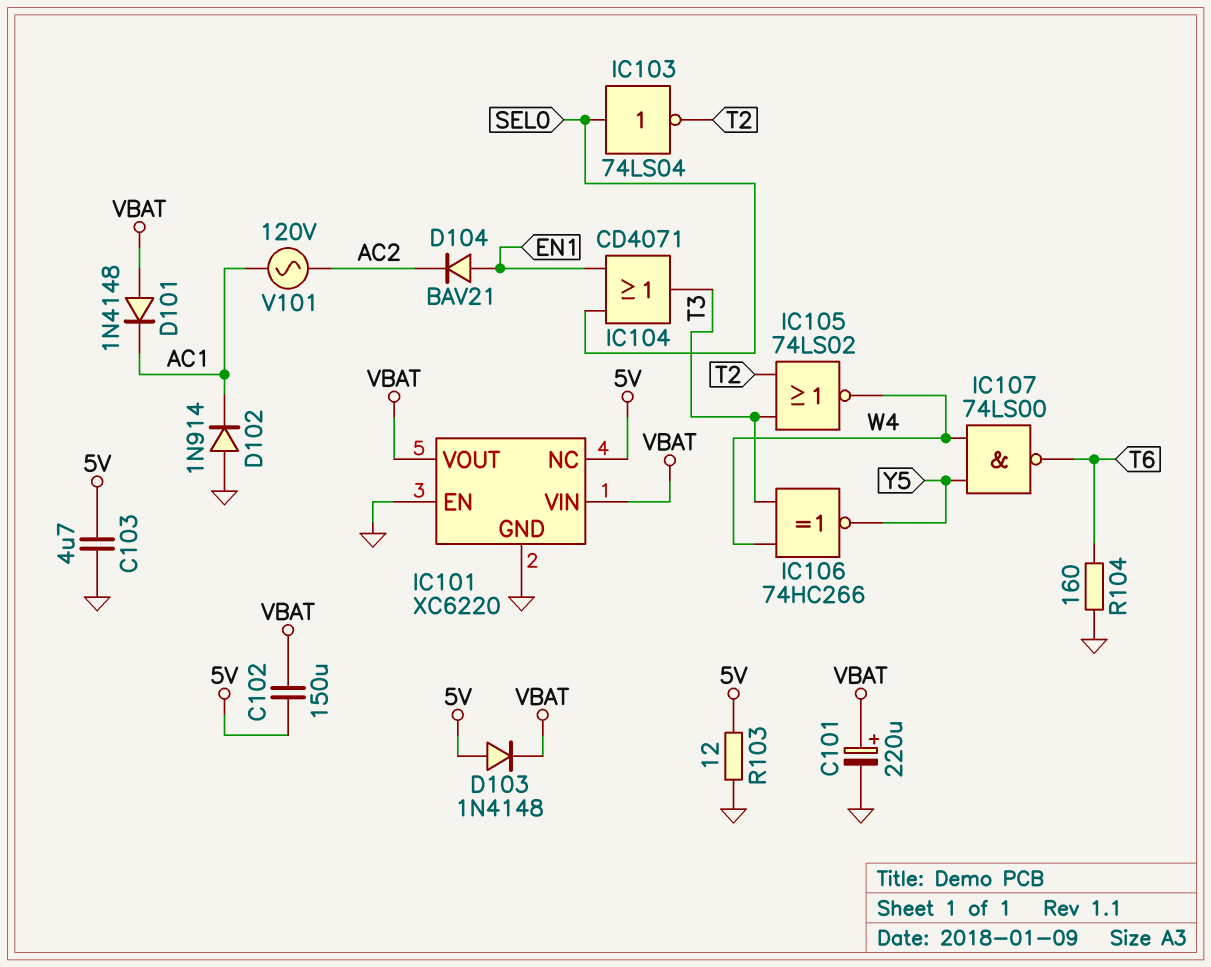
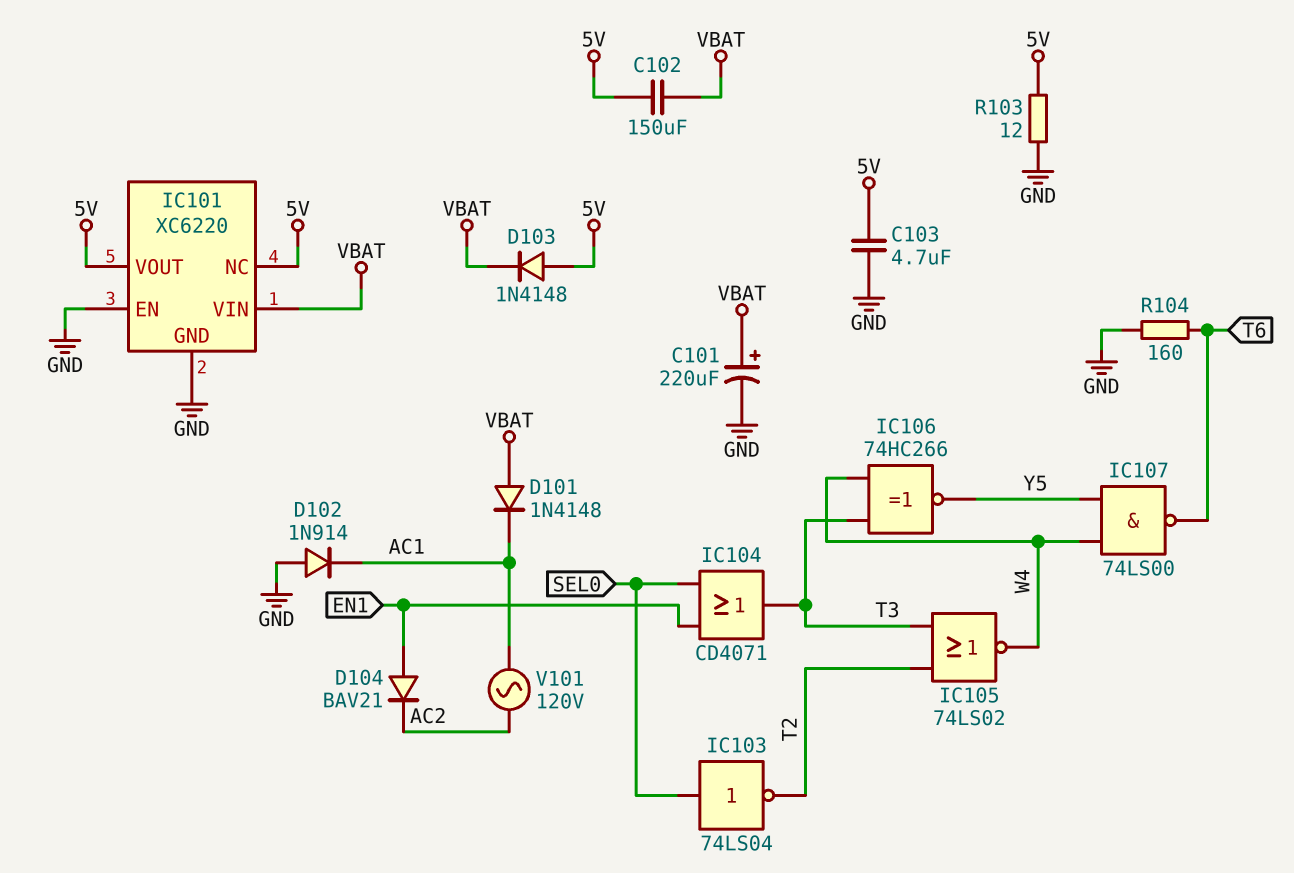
IC101 pin VOUT: VBAT -> 5V

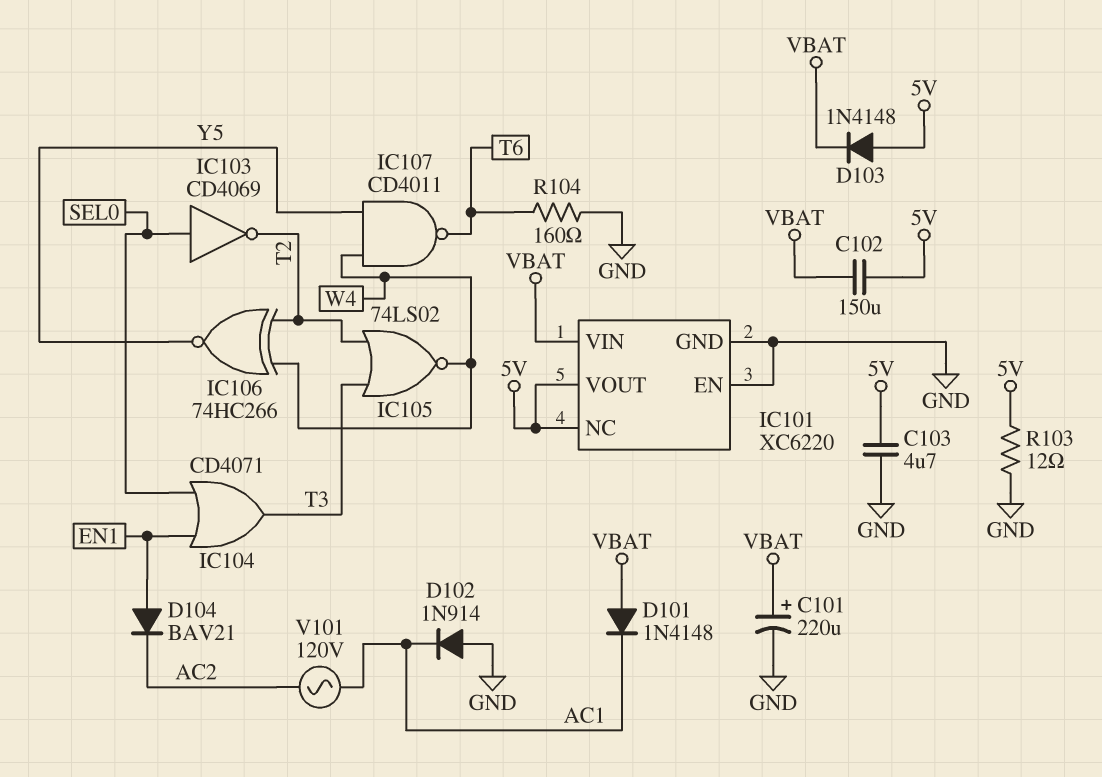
IC103: NOT 74LS04 (in SEL0, out T2) -> NOT CD4069 (in SEL0, out T2)
IC106: XNOR 74HC266 (in T3, in W4, out Y5) -> XNOR 74HC266 (in T2, in W4, out Y5)
IC107: NAND 74LS00 (in W4, in Y5, out T6) -> NAND CD4011 (in W4, in Y5, out T6)

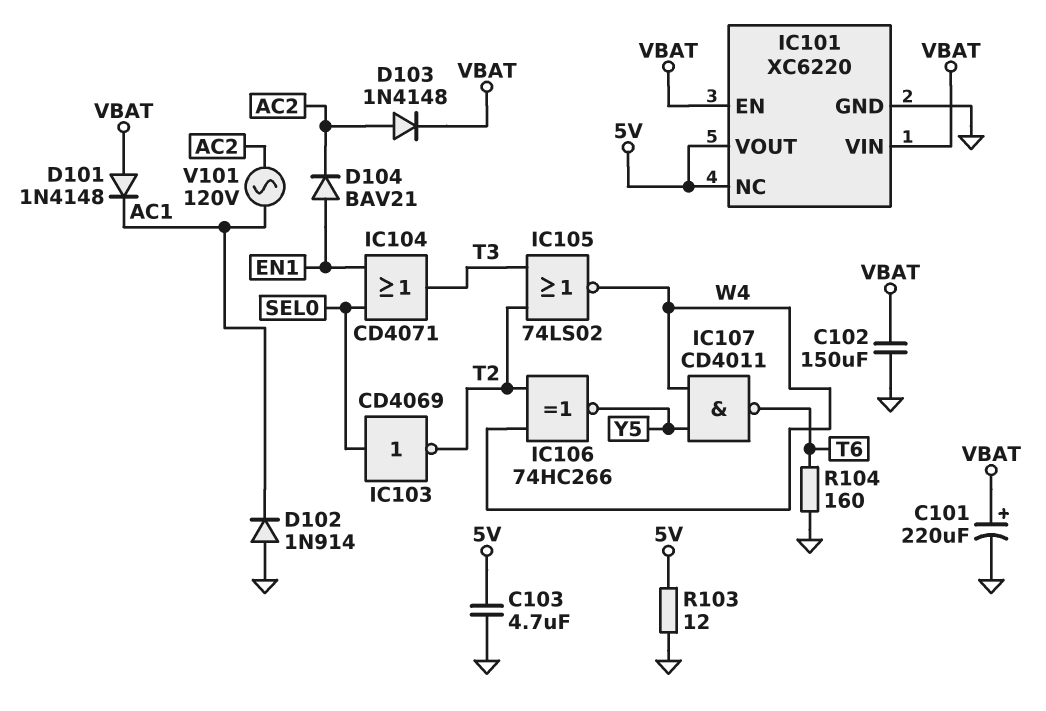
C102: 150uF (5V, VBAT) -> 150uF (GND, VBAT)
D103: diode 1N4148 (A 5V, K VBAT) -> diode 1N4148 (A AC2, K VBAT)
IC101 pin EN: GND -> VBAT

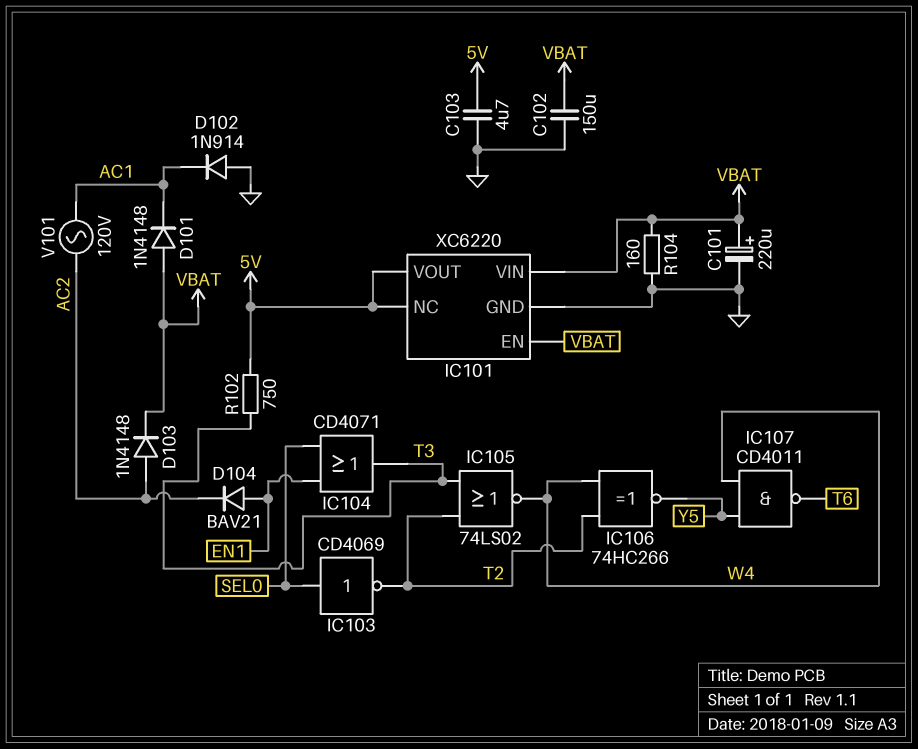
R102: none -> 750 (5V, T3)
R103: 12 (5V, GND) -> none
R104: 160 (GND, T6) -> 160 (GND, VBAT)

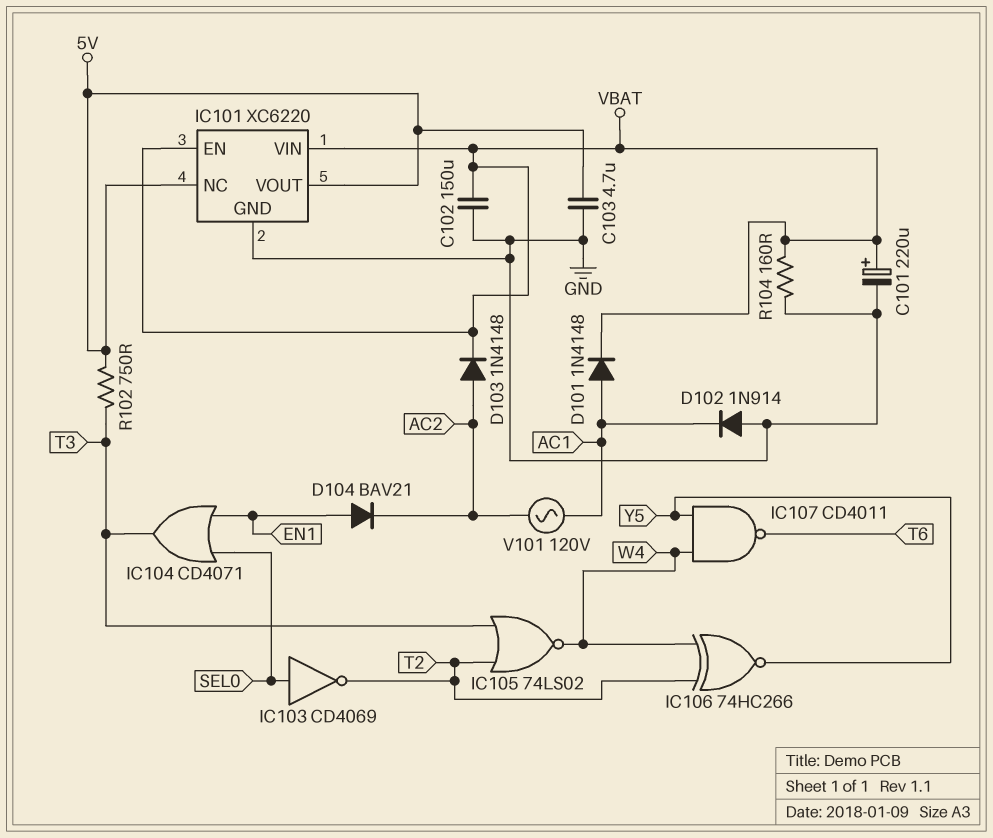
D101: diode 1N4148 (A VBAT, K AC1) -> diode 1N4148 (A AC1, K VBAT)

